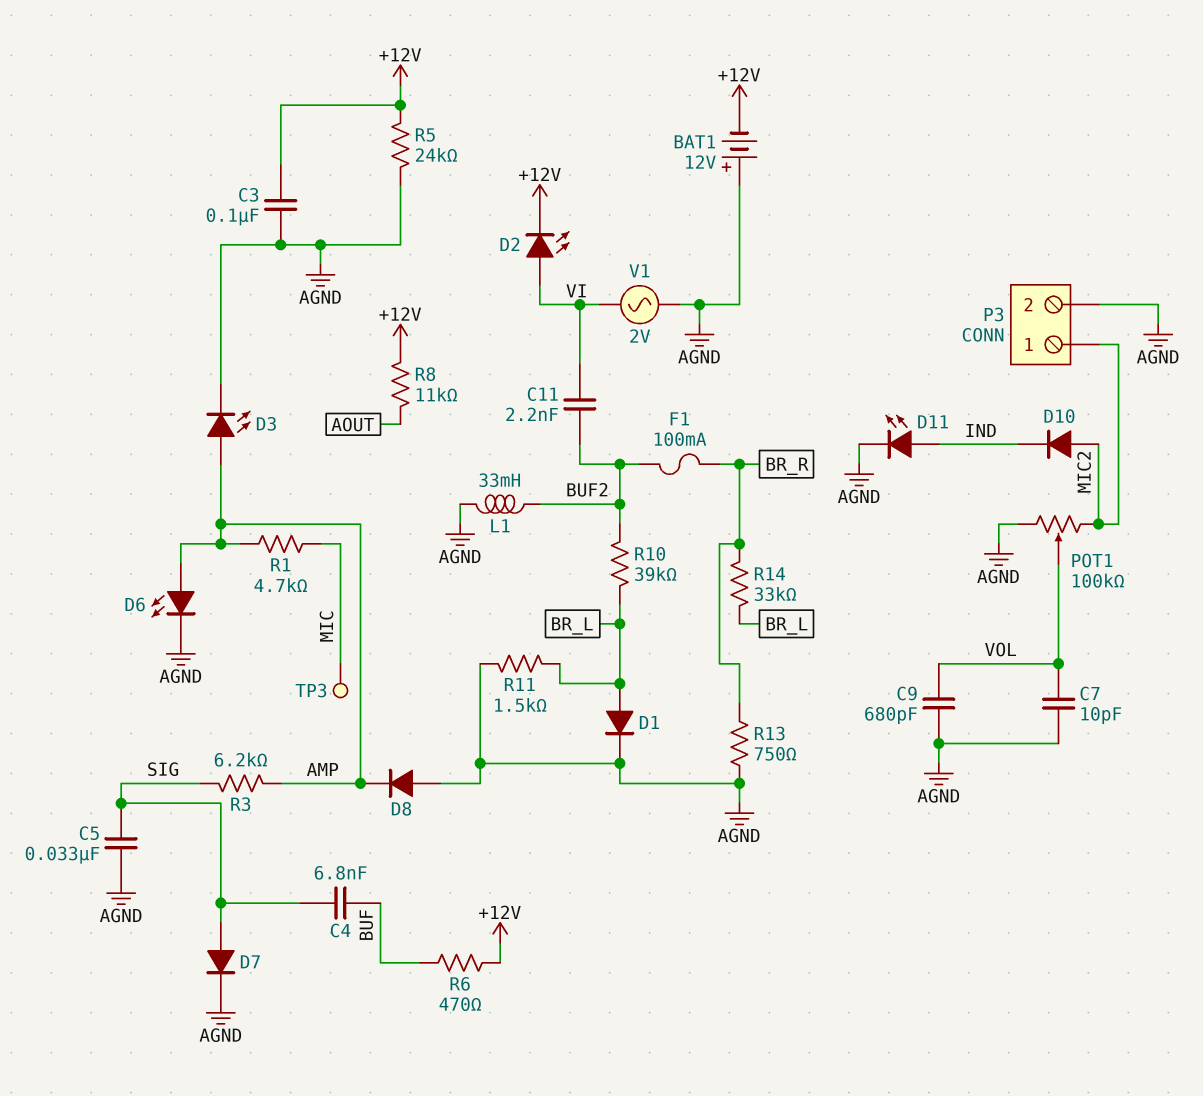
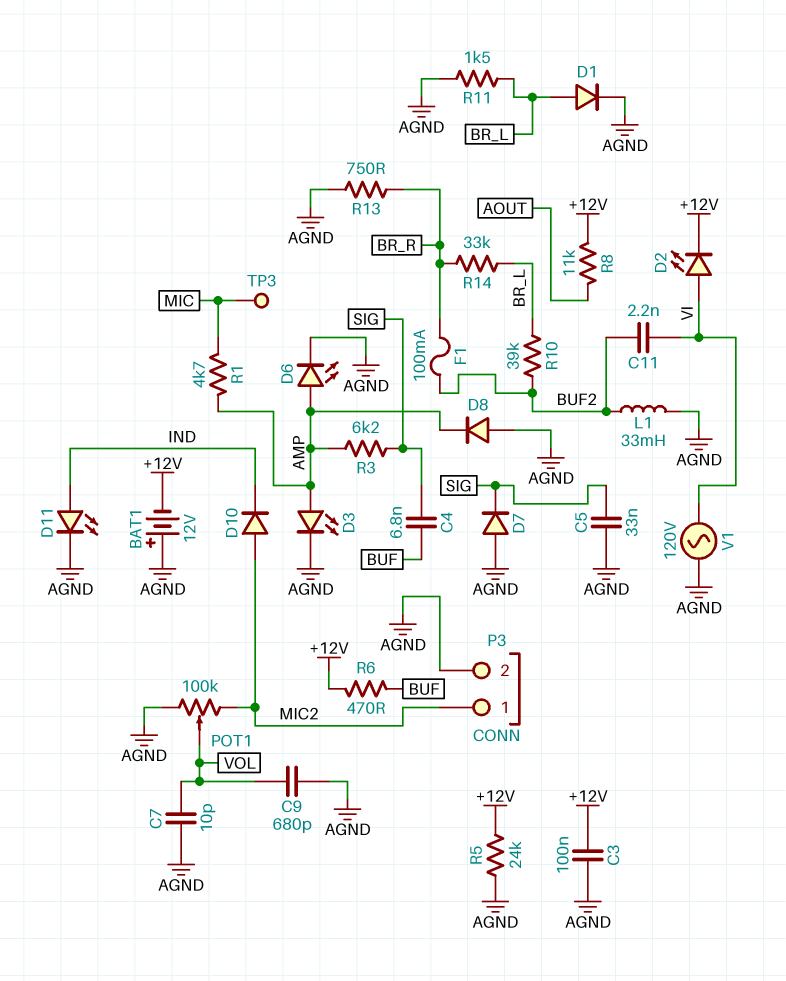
D7: diode (A SIG, K AGND) -> diode (A AGND, K SIG)
V1: AC 2V (AGND, VI) -> AC 120V (AGND, VI)

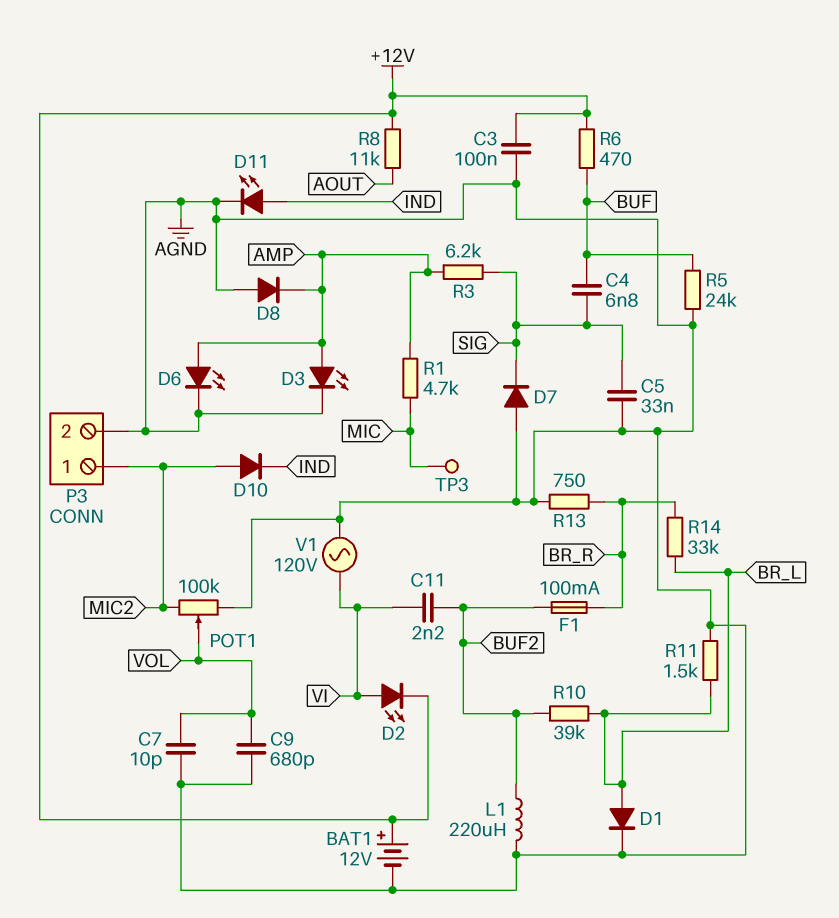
BAT1: 12V (plus AGND, minus +12V) -> 12V (plus +12V, minus AGND)
L1: 33mH (AGND, BUF2) -> 220uH (AGND, BUF2)
R5: 24k (+12V, AGND) -> 24k (AGND, BUF)

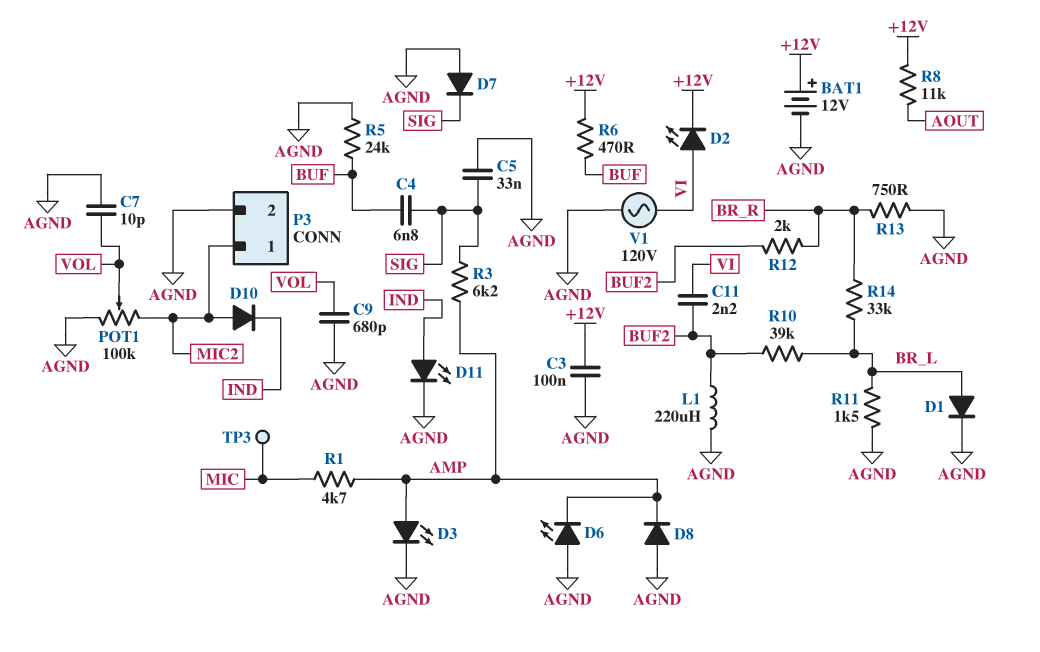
D6: LED (A AMP, K AGND) -> LED (A AGND, K AMP)
F1: 100mA (BR_R, BUF2) -> none
R12: none -> 2k (BR_R, BUF2)

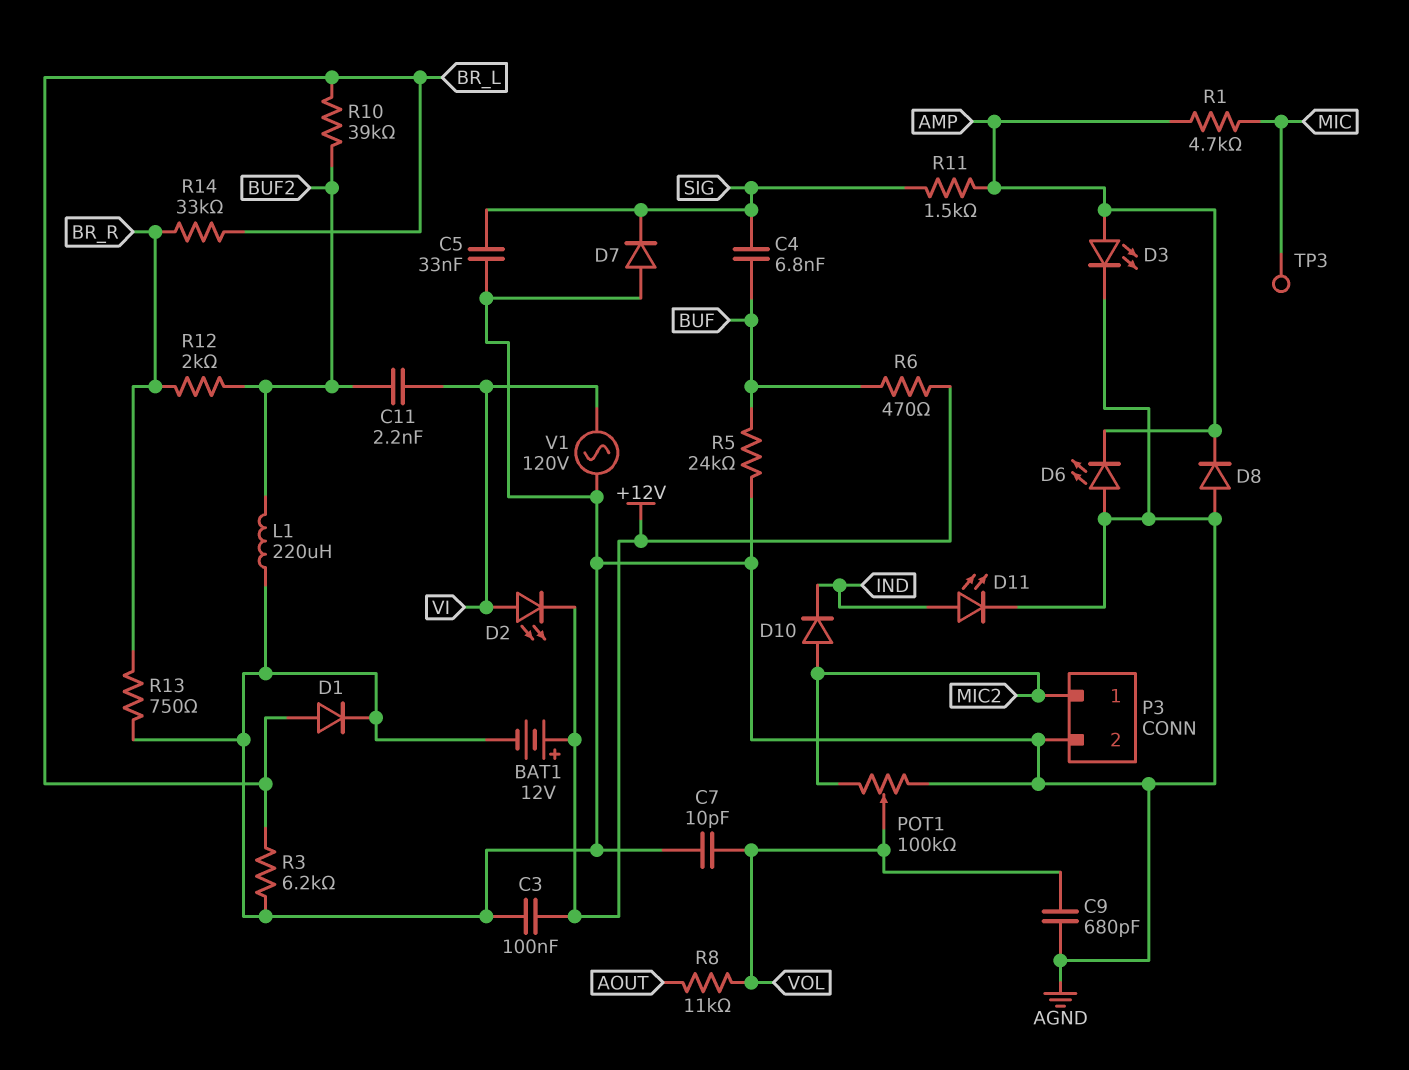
R3: 6.2k (AMP, SIG) -> 6.2k (AGND, BR_L)
R8: 11k (+12V, AOUT) -> 11k (AOUT, VOL)
R11: 1.5k (AGND, BR_L) -> 1.5k (AMP, SIG)

